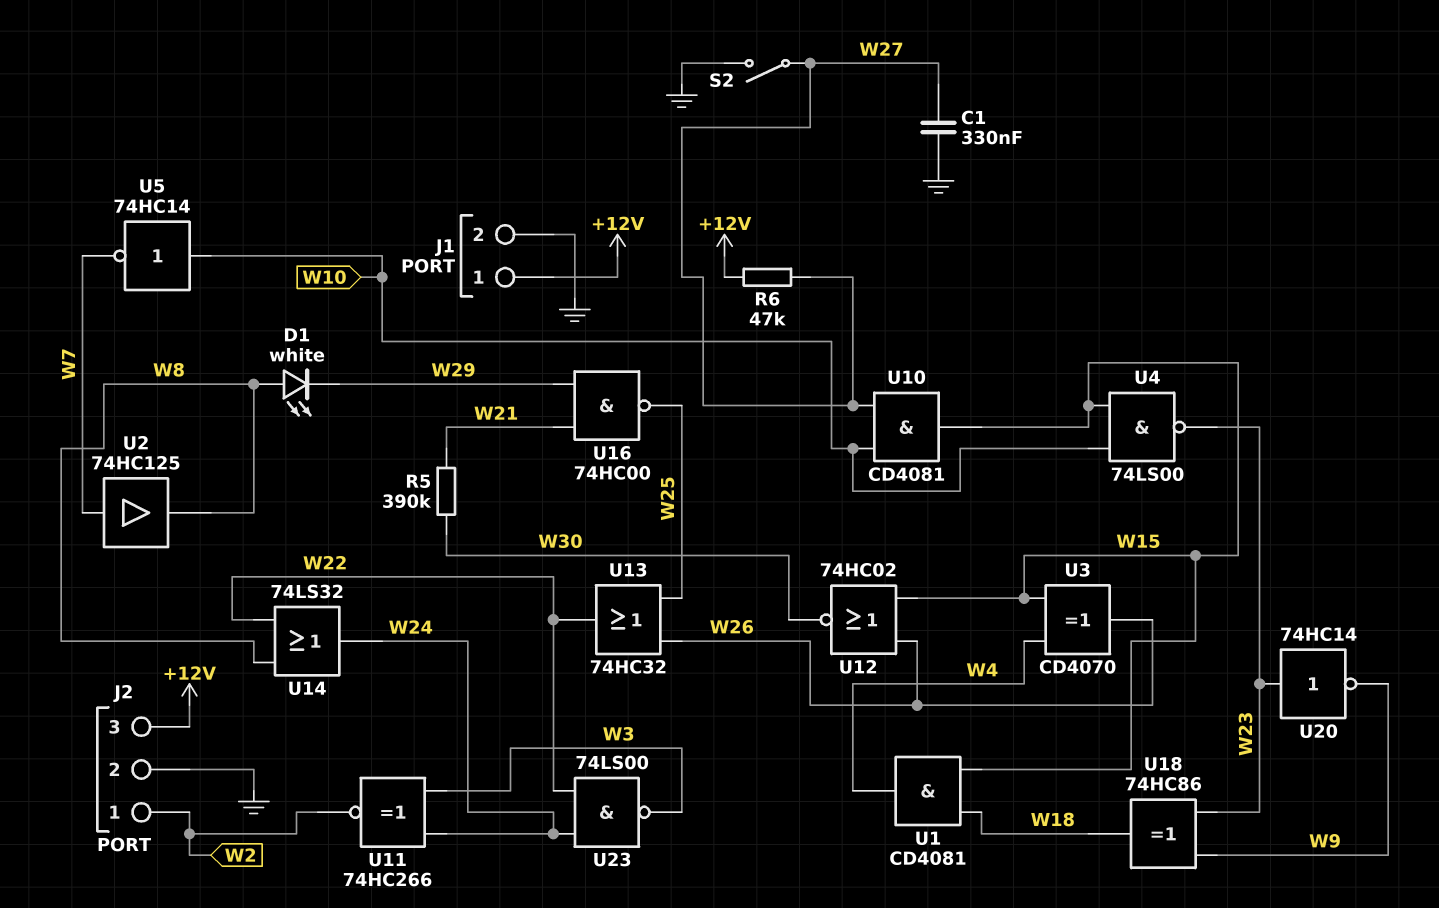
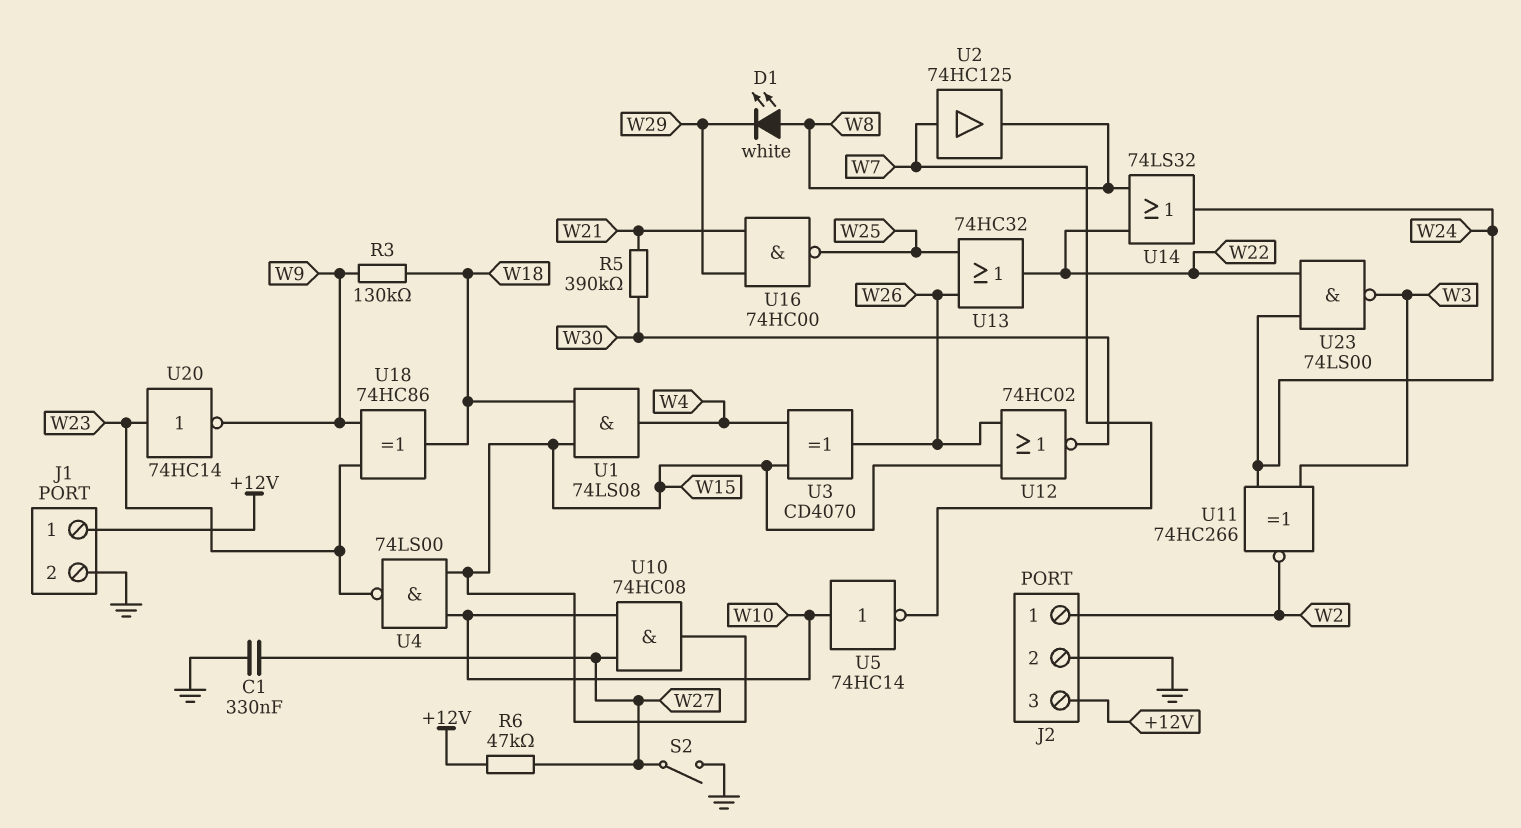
R3: none -> 130k (W9, W18)
U1: AND CD4081 (in W15, in W18, out W4) -> AND 74LS08 (in W15, in W18, out W4)
U10: AND CD4081 (in W10, in W27, out W15) -> AND 74HC08 (in W10, in W27, out W15)

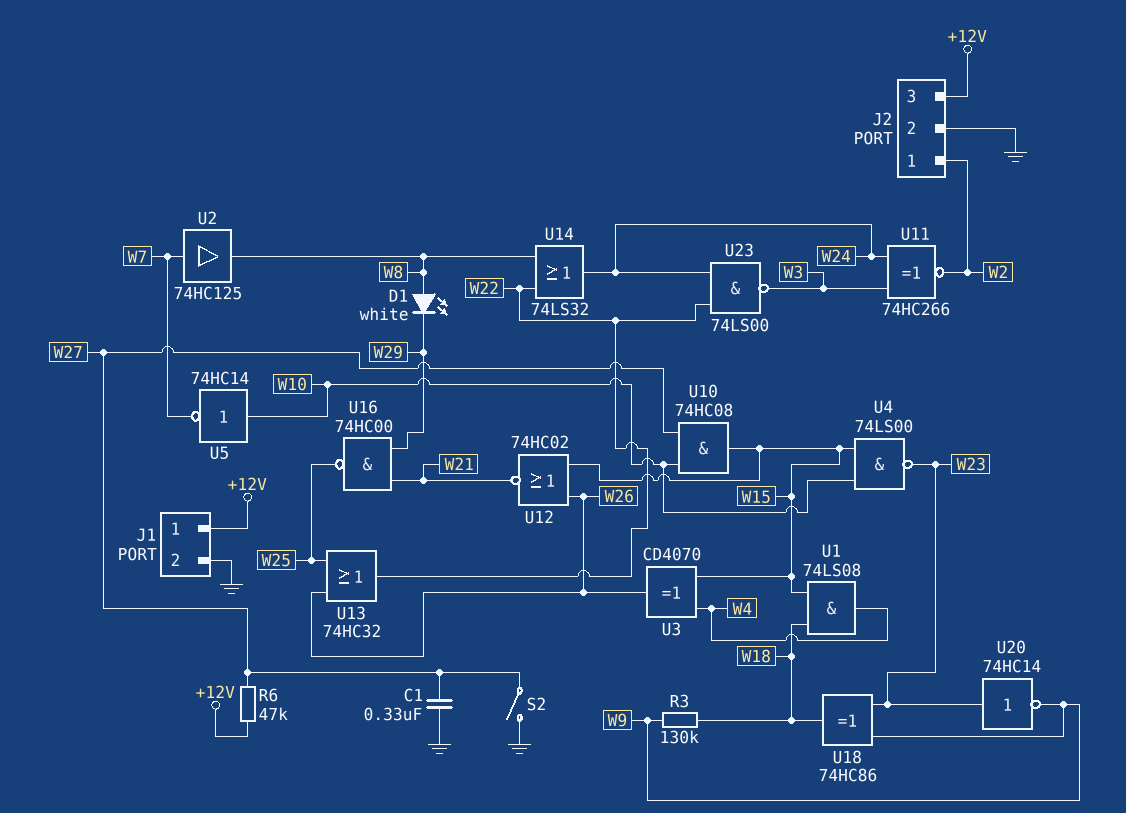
R5: 390k (W21, W30) -> none
U12: NOR 74HC02 (in W15, in W26, out W30) -> NOR 74HC02 (in W15, in W26, out W21)

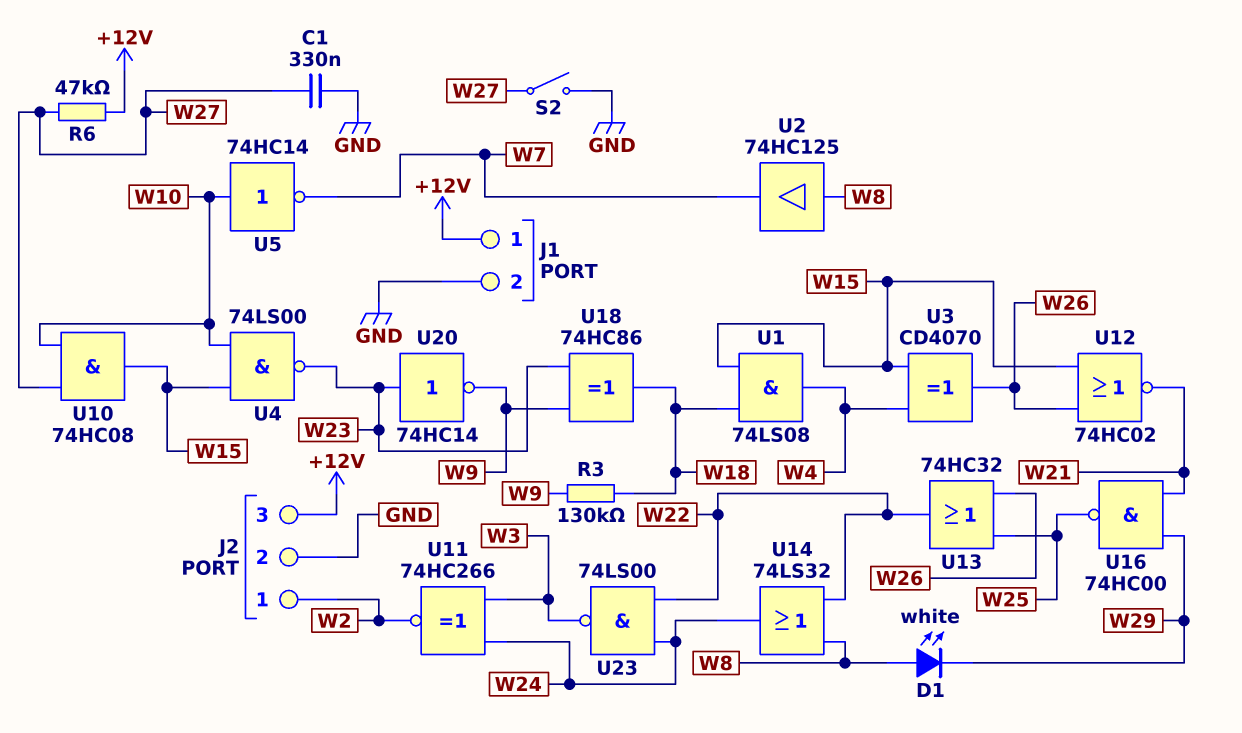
U2: buffer 74HC125 (in W7, out W8) -> buffer 74HC125 (in W8, out W7)

